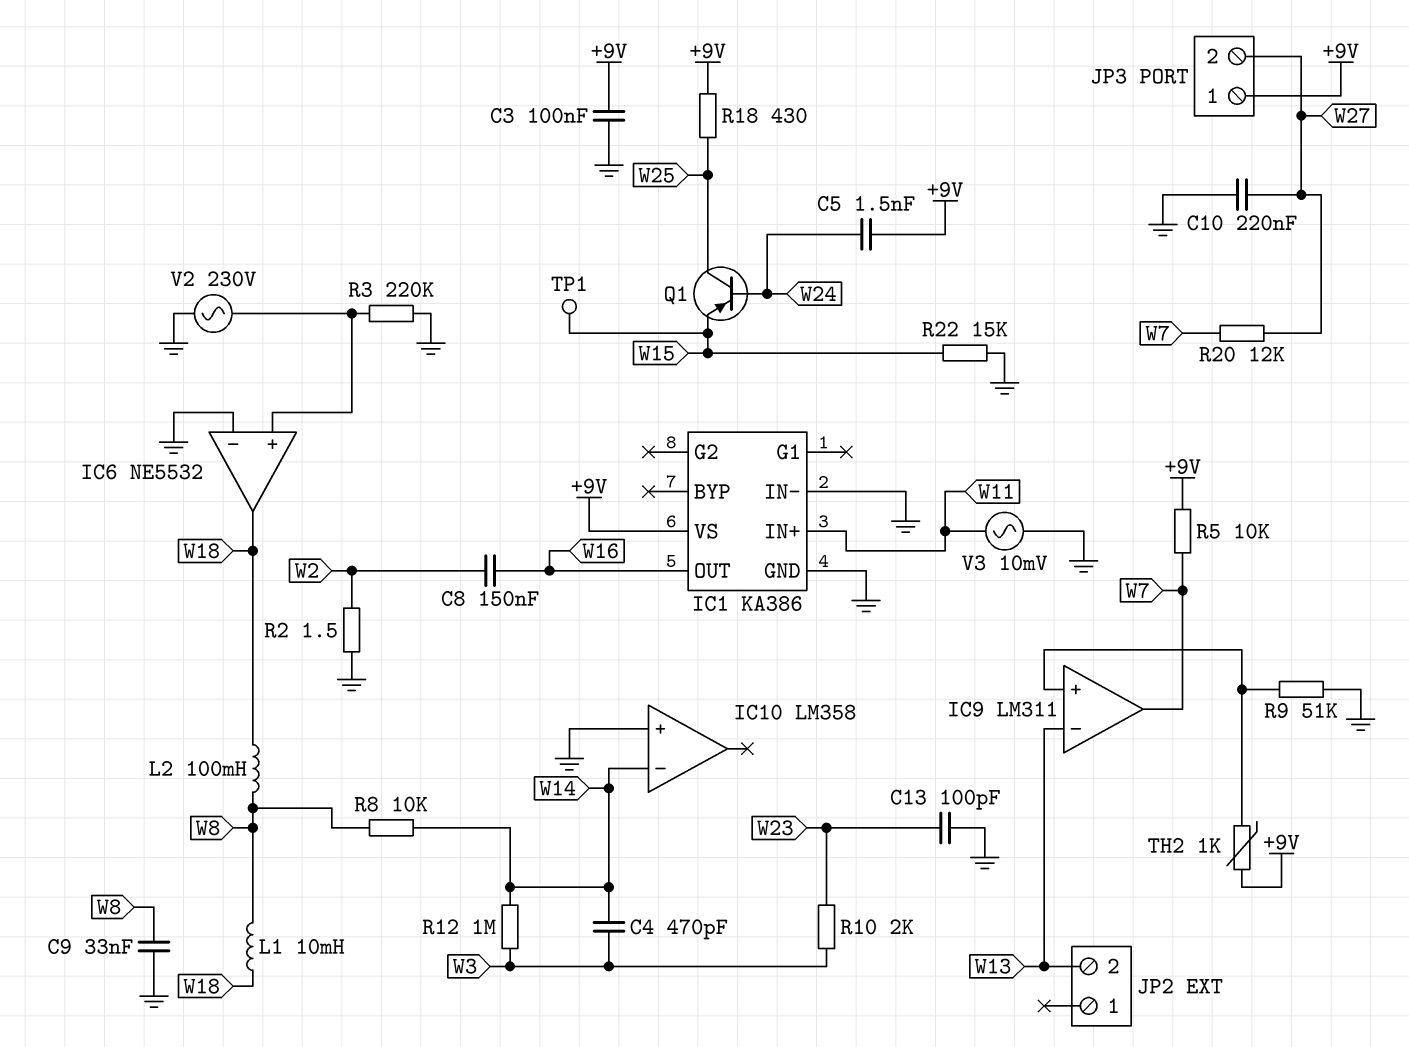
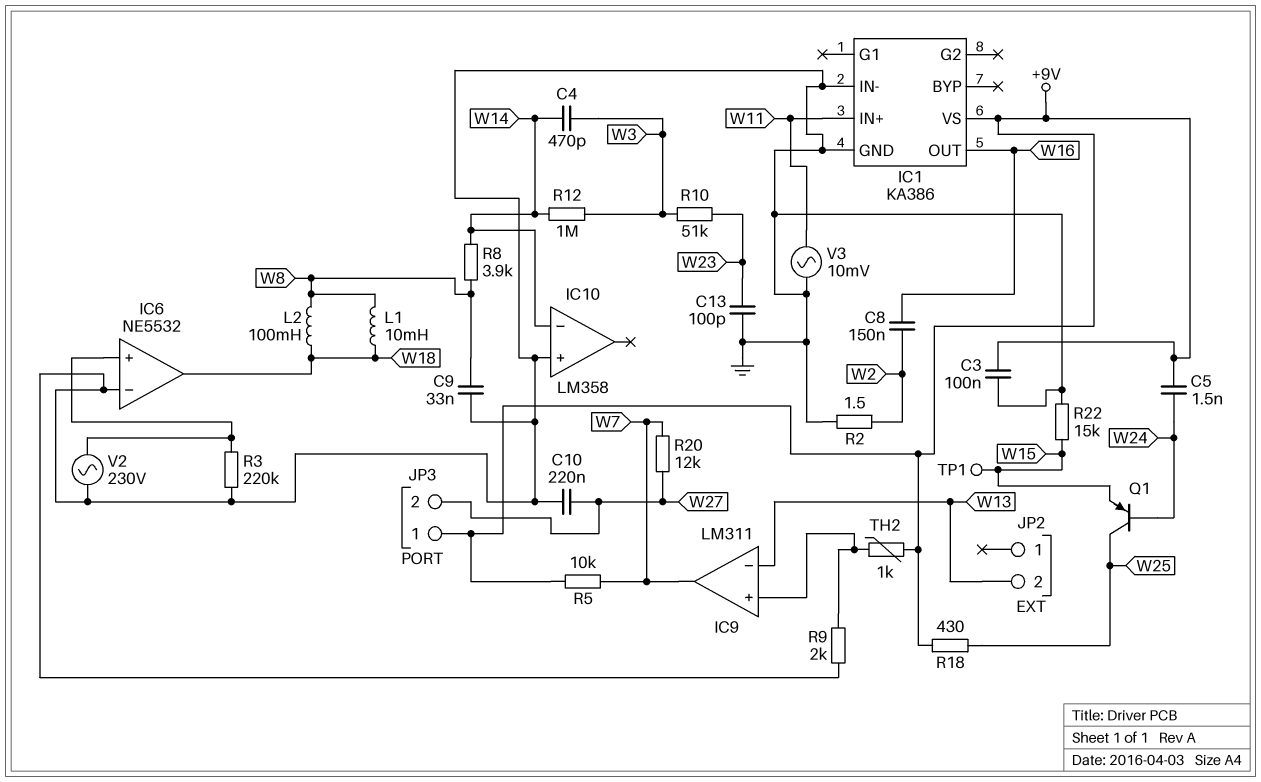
R8: 10k (W8, W14) -> 3.9k (W8, W14)
R9: 51k (GND, IC9/in+) -> 2k (GND, IC9/in+)
R10: 2k (W3, W23) -> 51k (W3, W23)

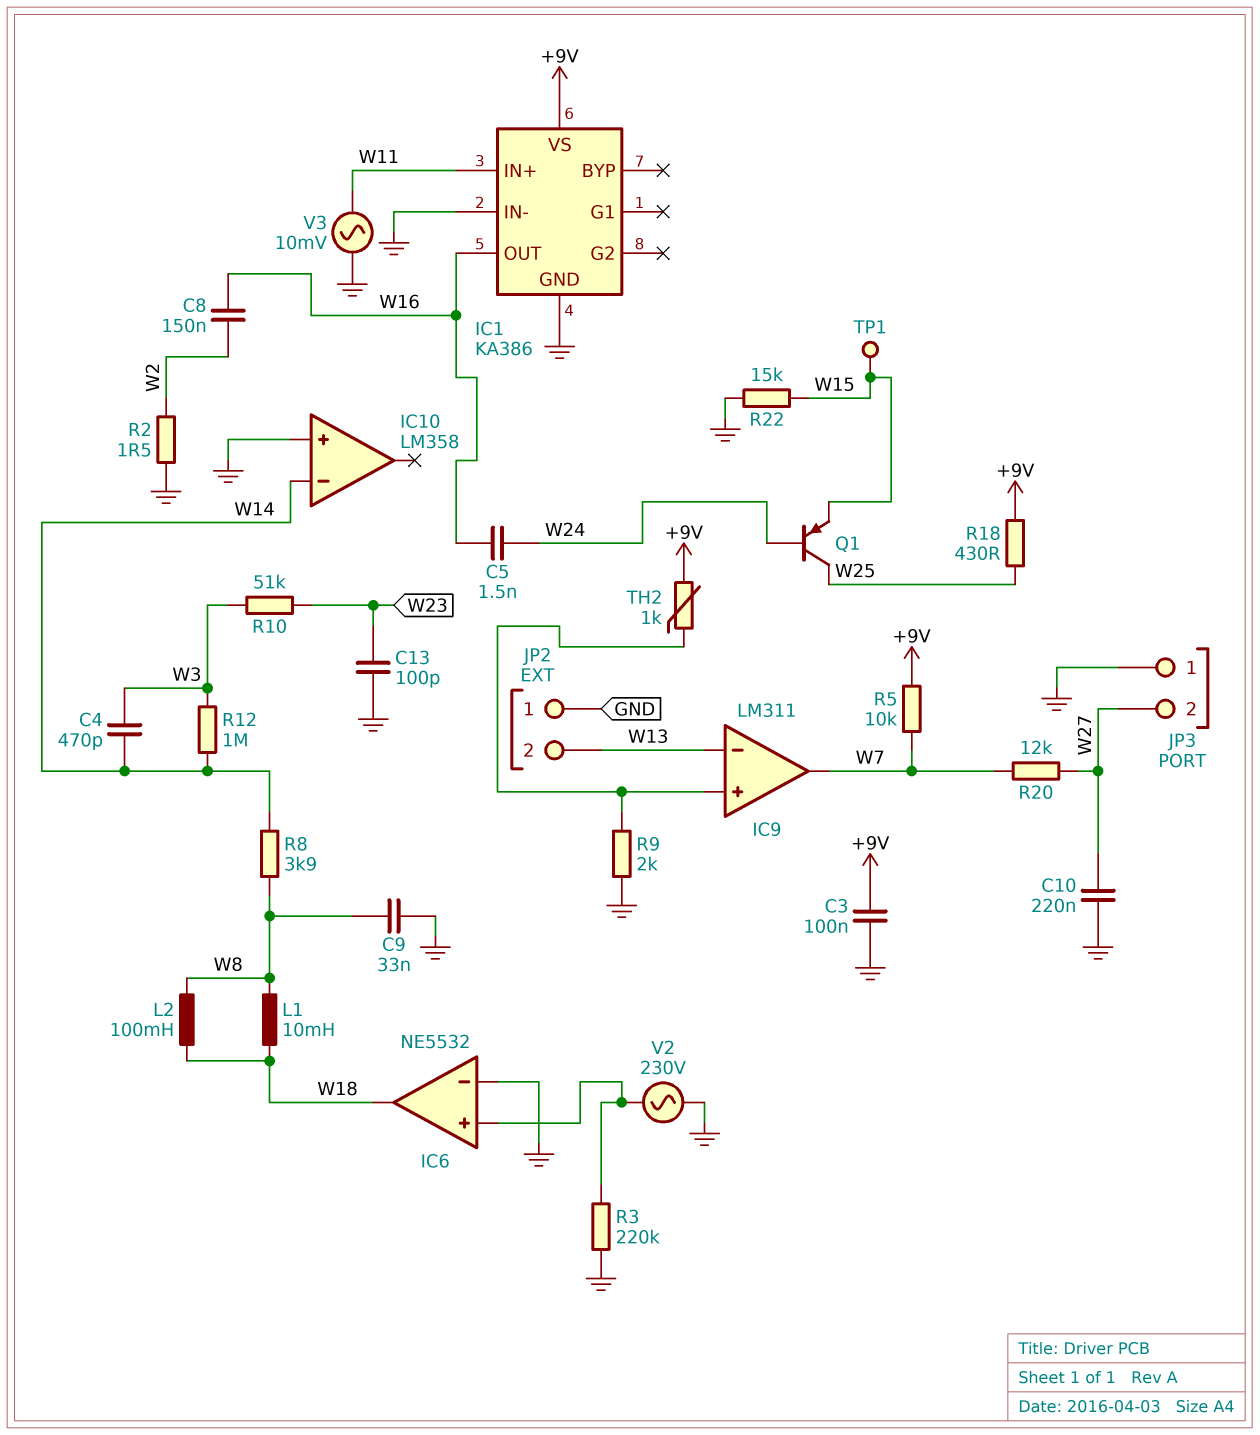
C5: 1.5nF (+9V, W24) -> 1.5nF (W16, W24)
JP2 pin 1: none -> GND
JP3 pin 1: +9V -> GND

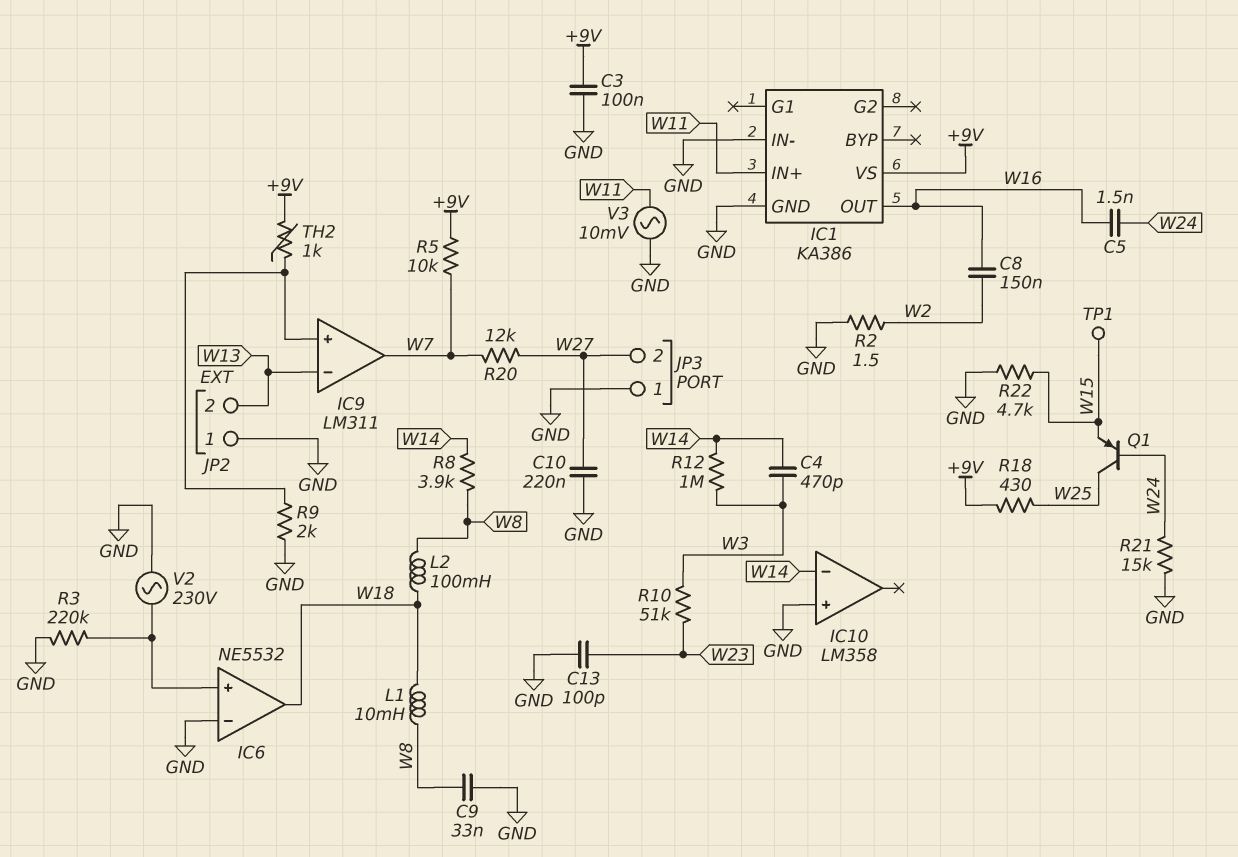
R21: none -> 15k (GND, W24)
R22: 15k (GND, W15) -> 4.7k (GND, W15)

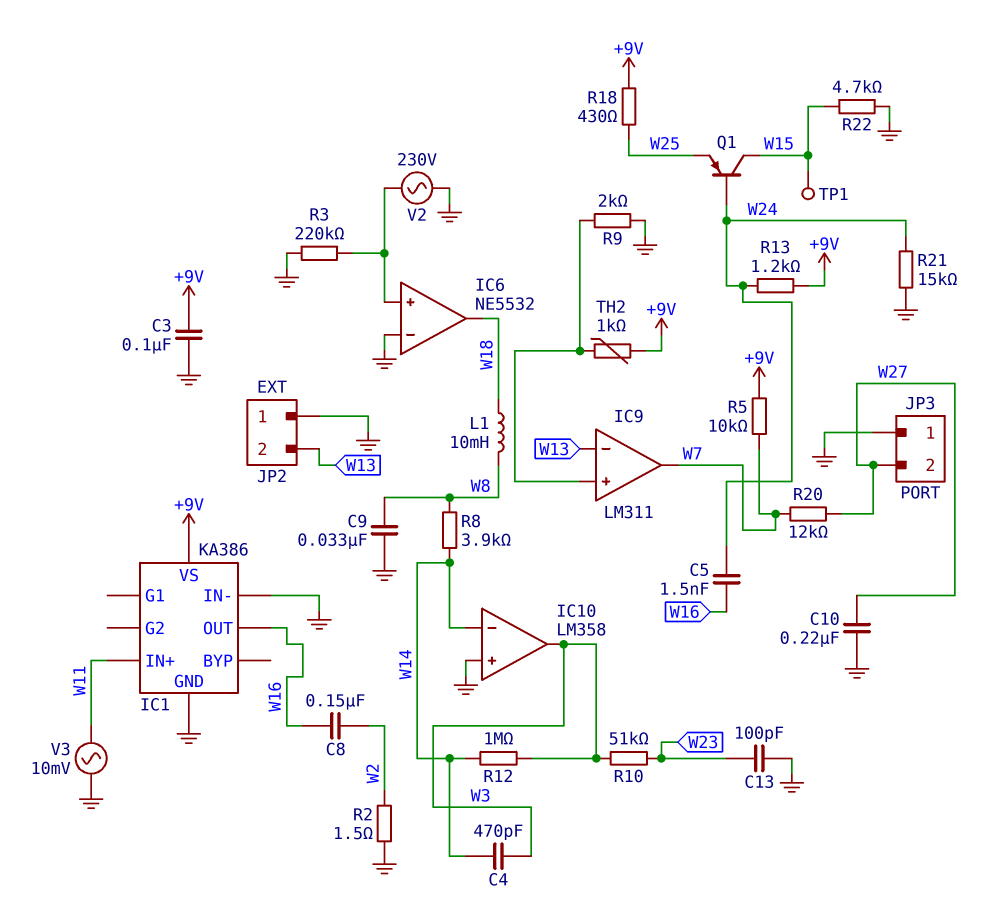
IC10 pin out: none -> W3
L2: 100mH (W8, W18) -> none
Q1: PNP (B W24, C W25, E W15) -> PNP (B W24, C W15, E W25)
R13: none -> 1.2k (+9V, W24)

